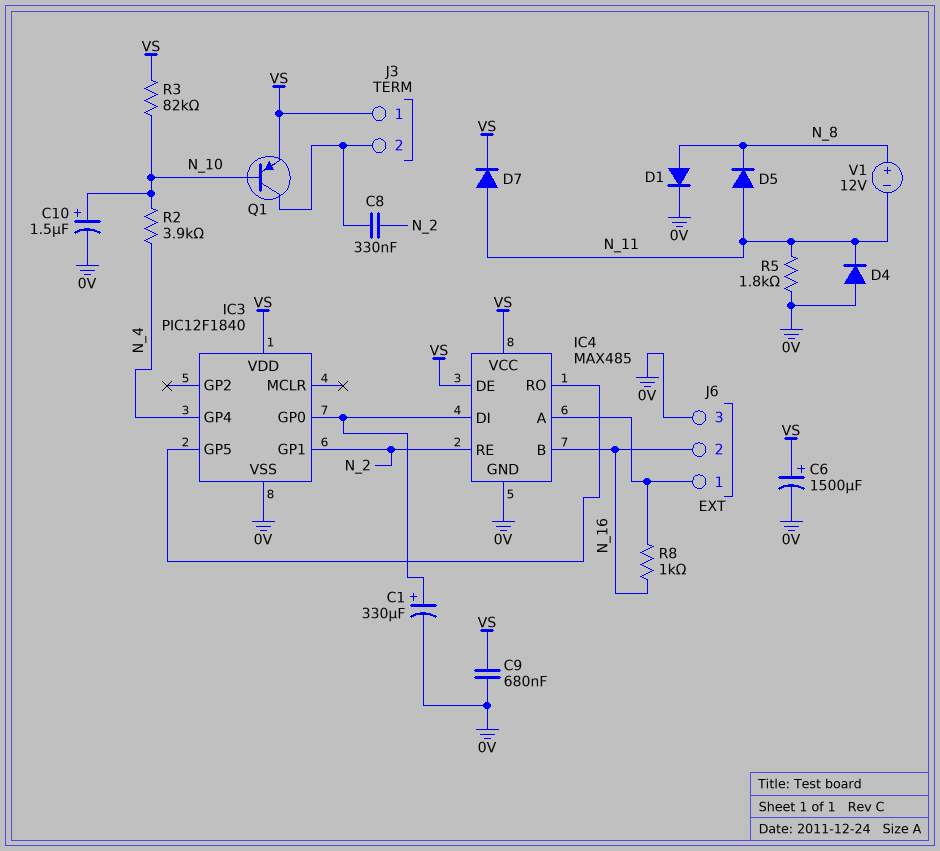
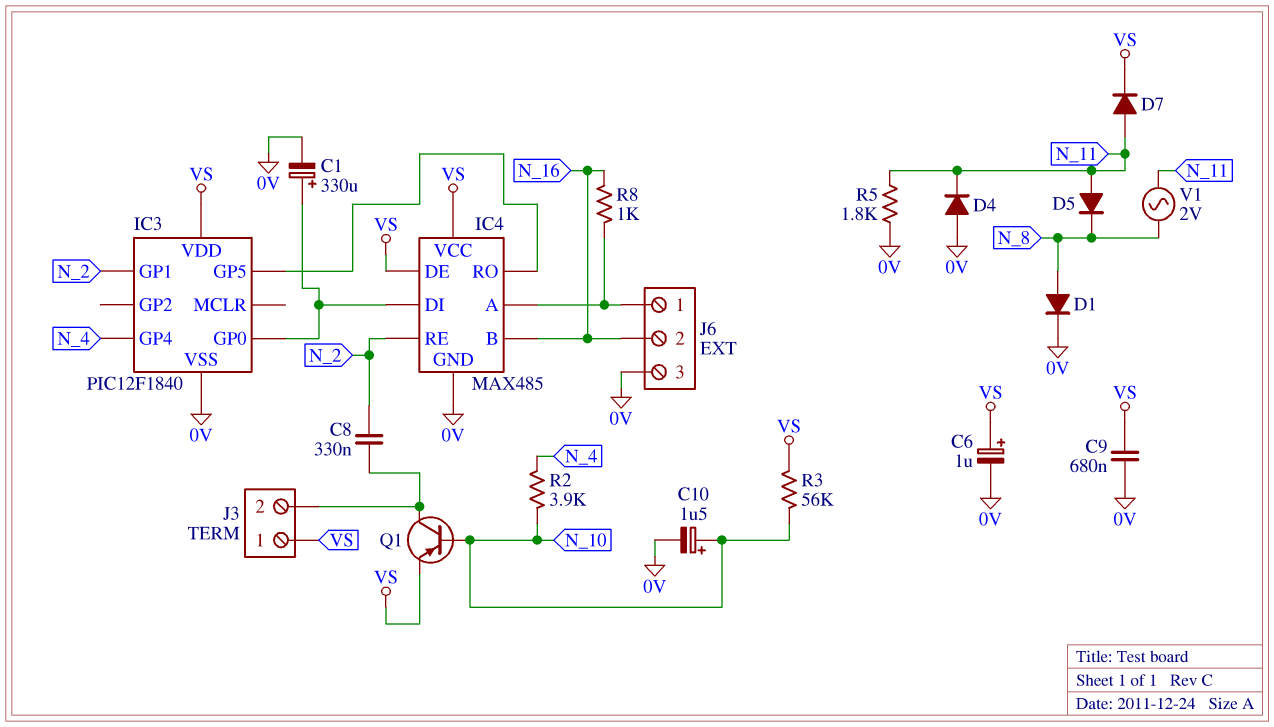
C6: 1500uF (plus VS, minus 0V) -> 1uF (plus VS, minus 0V)
R3: 82k (N_10, VS) -> 56k (N_10, VS)
V1: 12V (plus N_8, minus N_11) -> AC 2V (N_8, N_11)

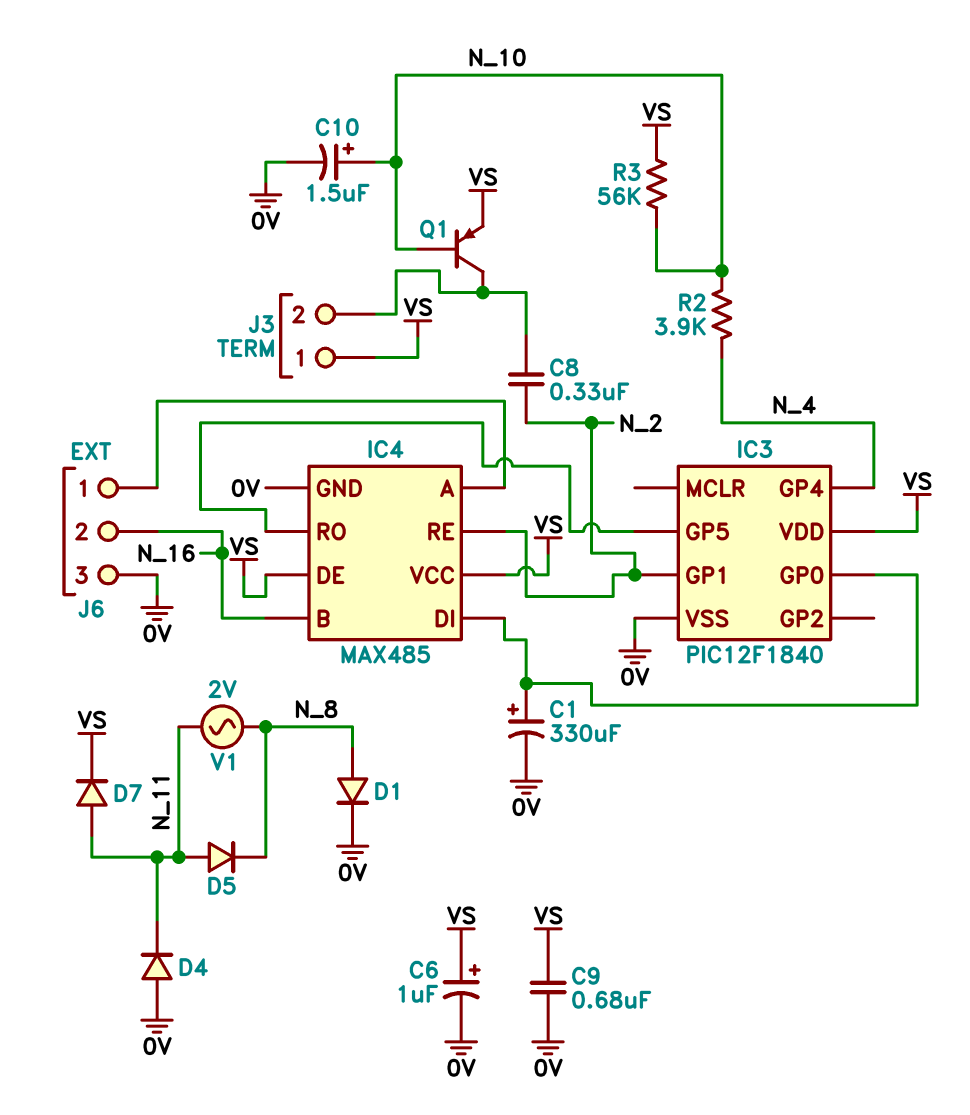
R5: 1.8k (0V, N_11) -> none
R8: 1k (IC4/A, N_16) -> none

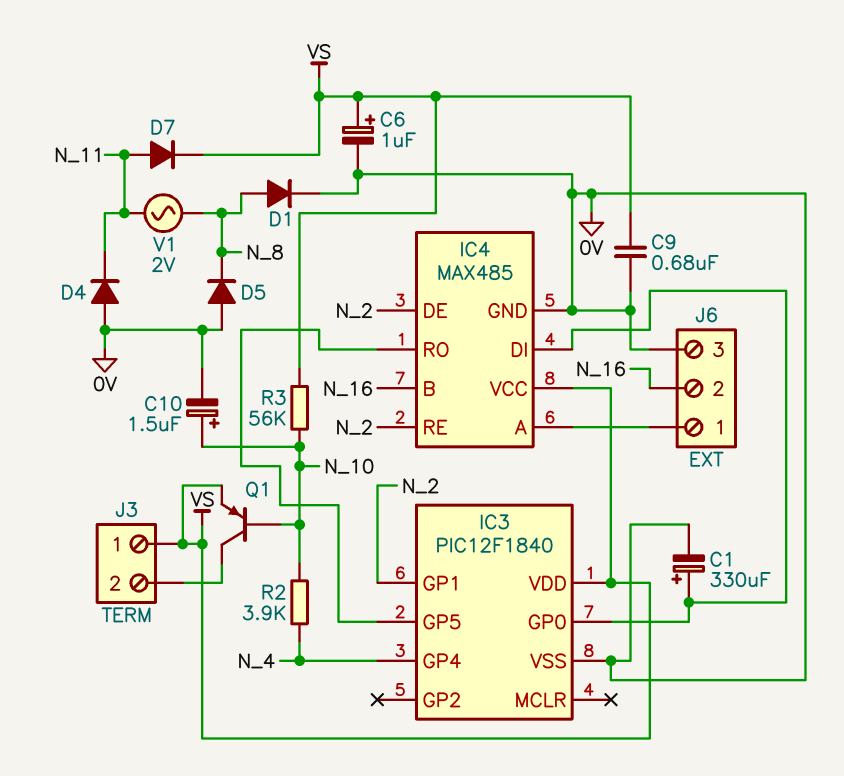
C8: 330nF (J3/2, N_2) -> none
D5: diode (A N_11, K N_8) -> diode (A 0V, K N_8)
IC4 pin DE: VS -> N_2

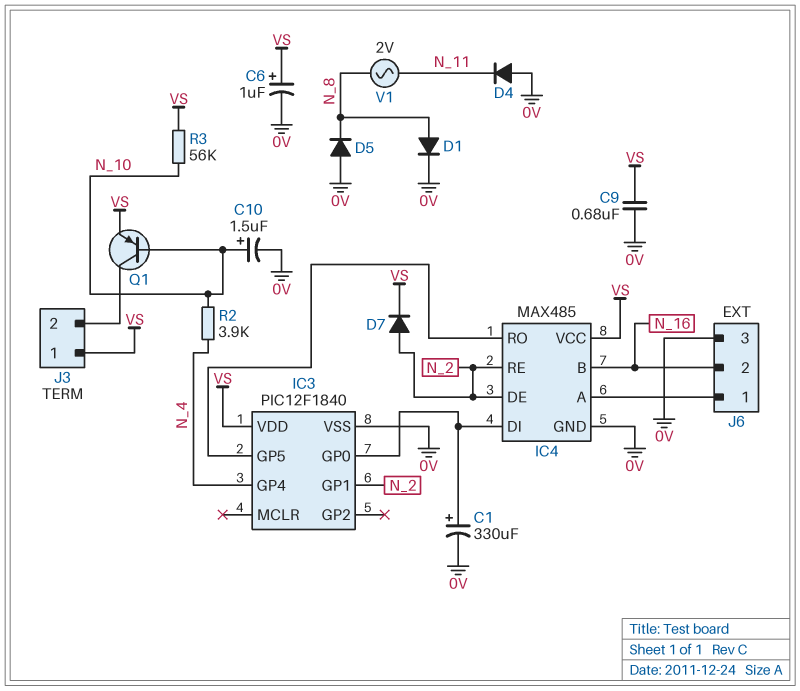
D7: diode (A N_11, K VS) -> diode (A N_2, K VS)

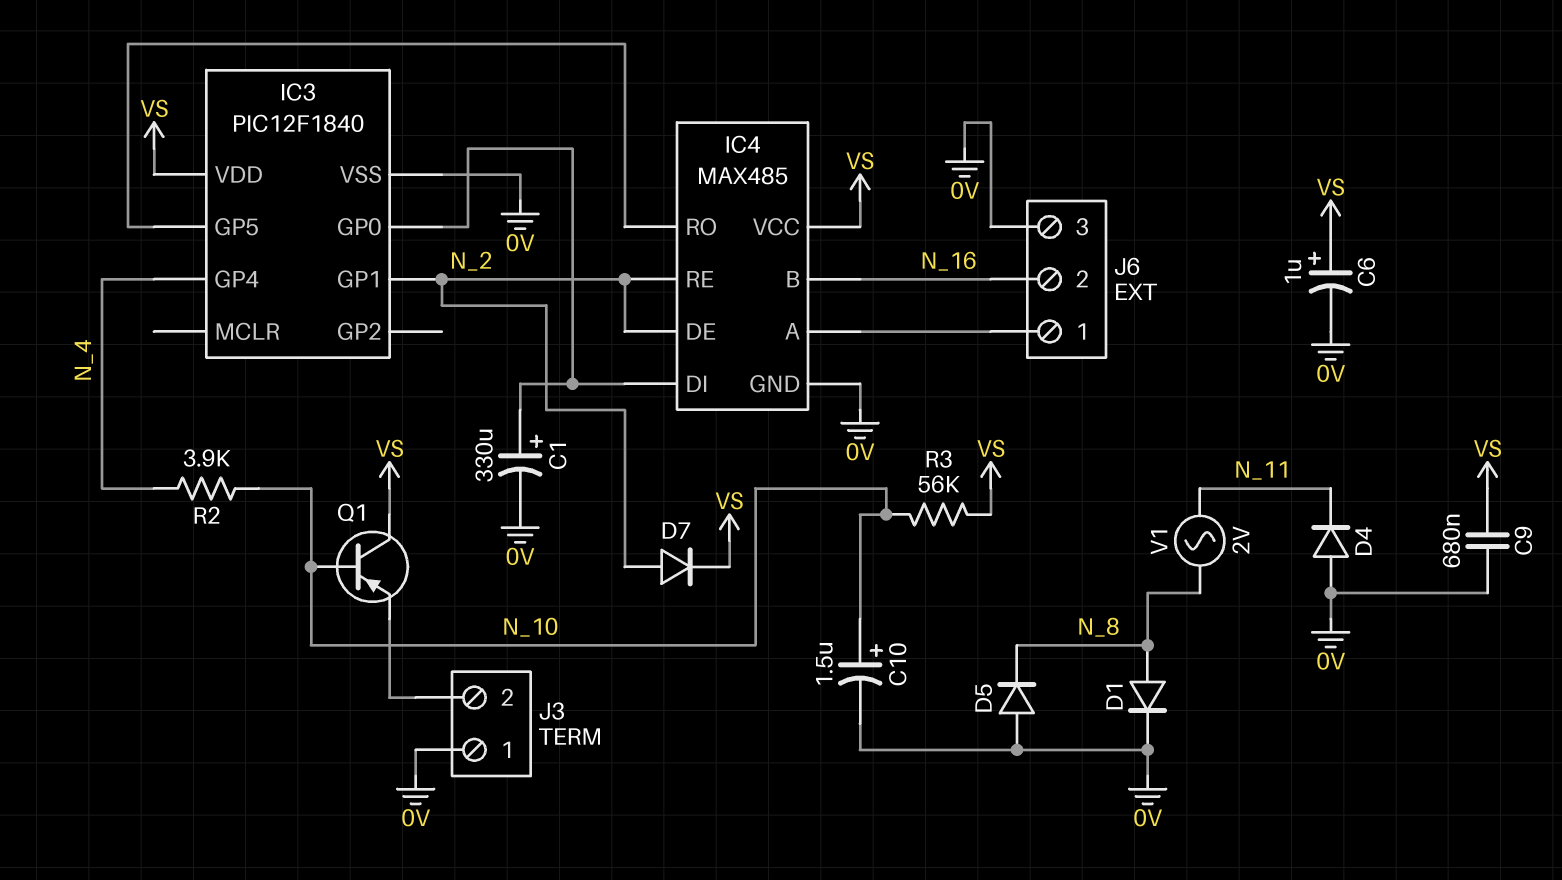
J3 pin 1: VS -> 0V
Q1: PNP (B N_10, C J3/2, E VS) -> PNP (B N_10, C VS, E J3/2)

